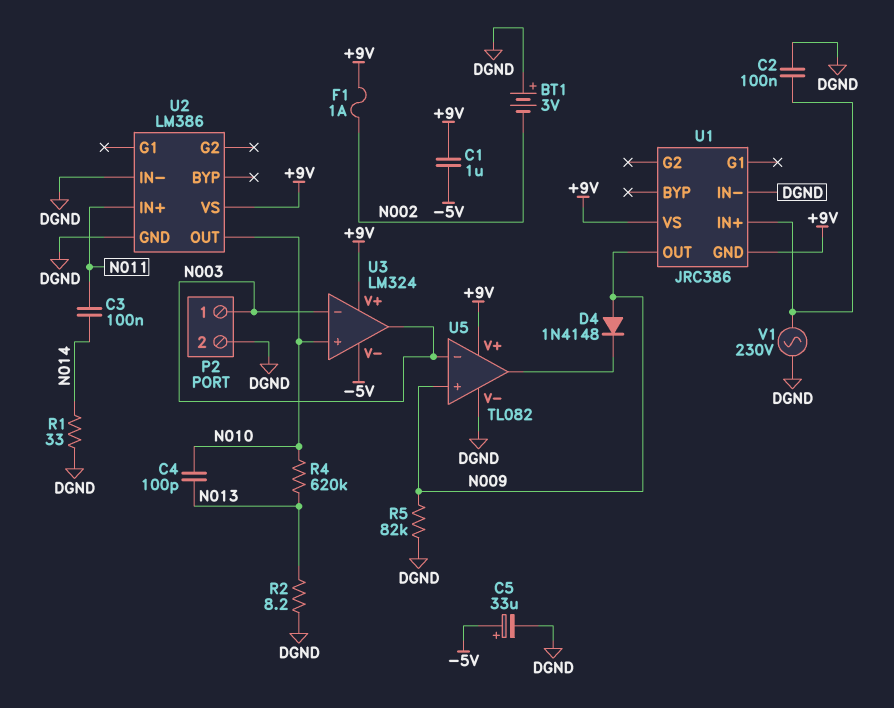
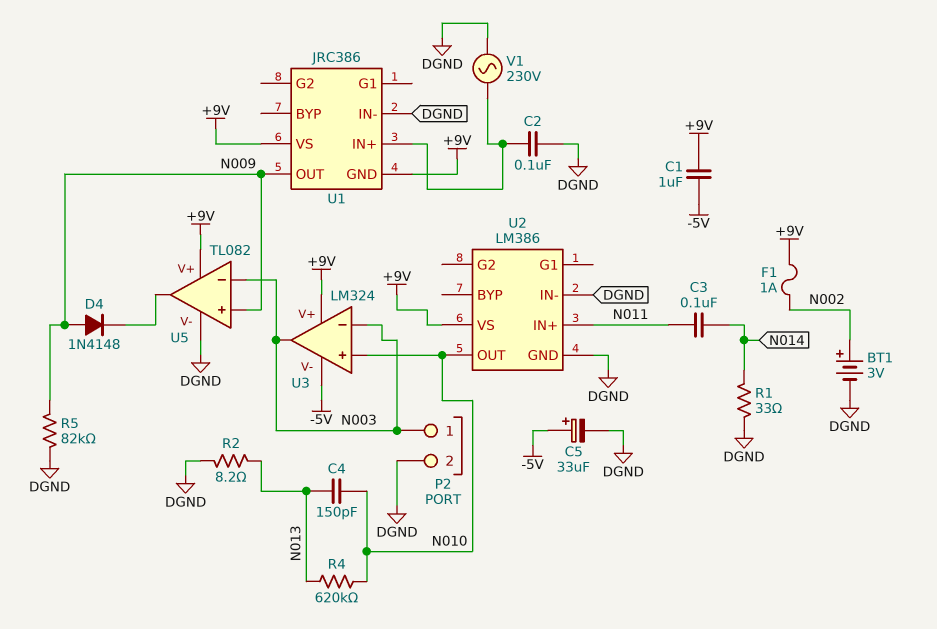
BT1: 3V (plus DGND, minus N002) -> 3V (plus N002, minus DGND)
C4: 100pF (N010, N013) -> 150pF (N010, N013)

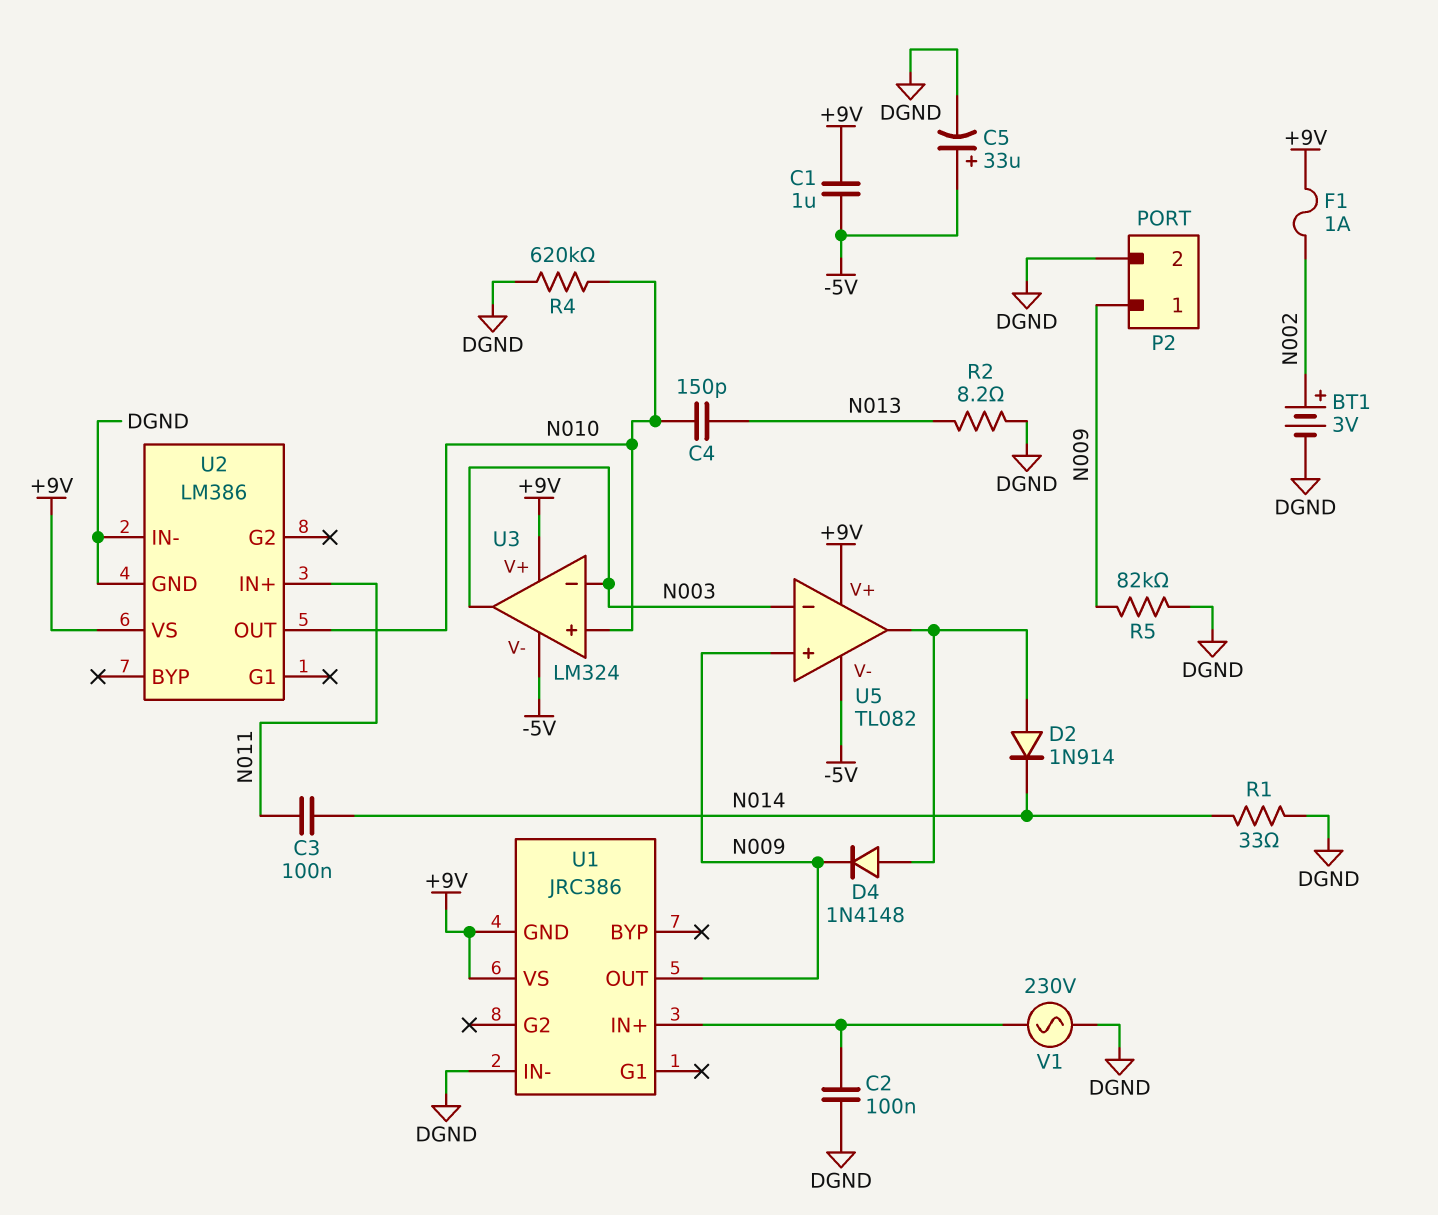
D2: none -> diode 1N914 (A U5/out, K N014)
D4: diode 1N4148 (A N009, K U5/out) -> diode 1N4148 (A U5/out, K N009)
P2 pin 1: N003 -> N009
R4: 620k (N010, N013) -> 620k (DGND, N010)
U5 pin V-: DGND -> -5V

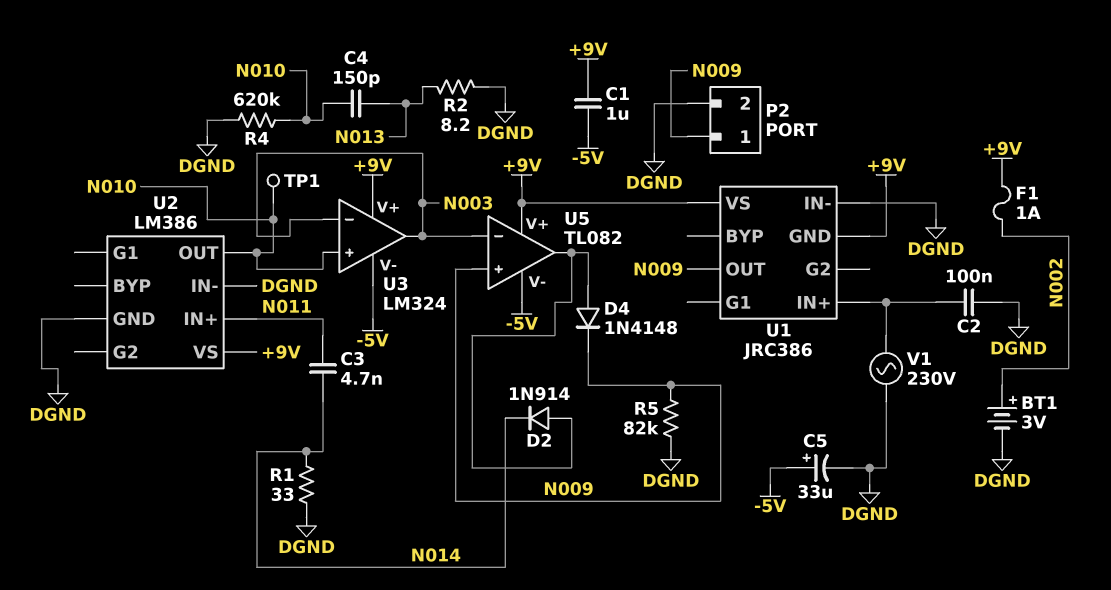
C3: 100nF (N011, N014) -> 4.7nF (N011, N014)
TP1: none -> test point (N010)

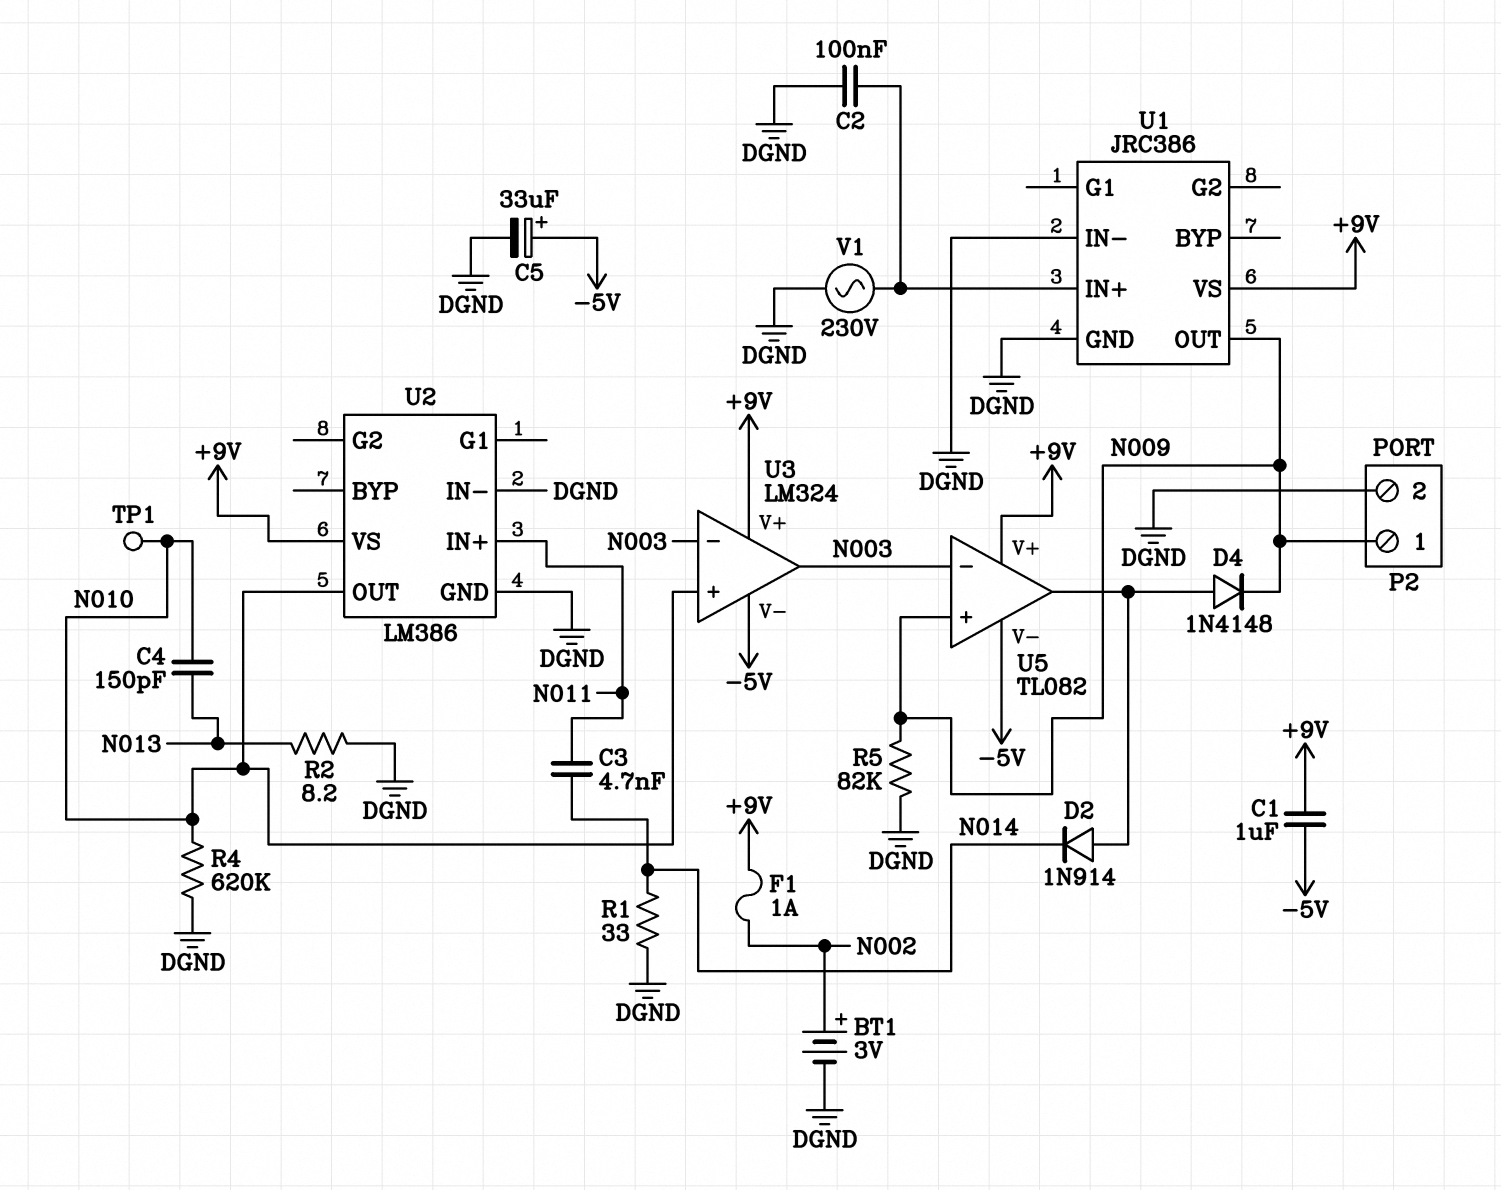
U1 pin GND: +9V -> DGND

